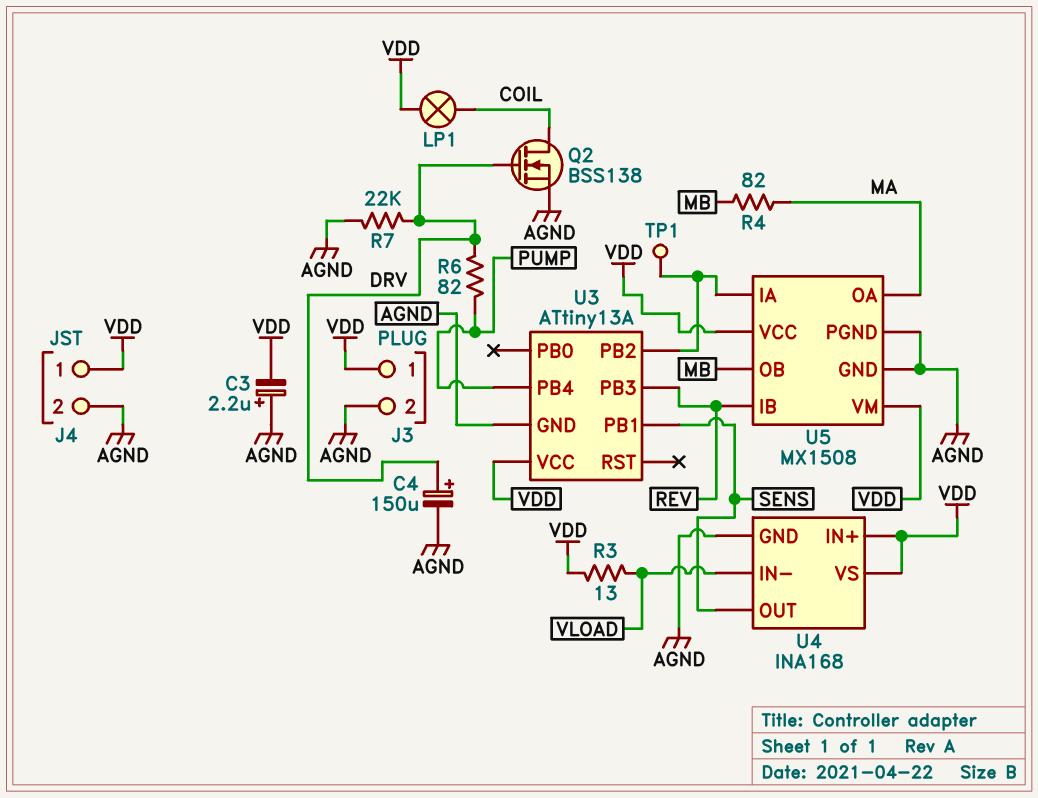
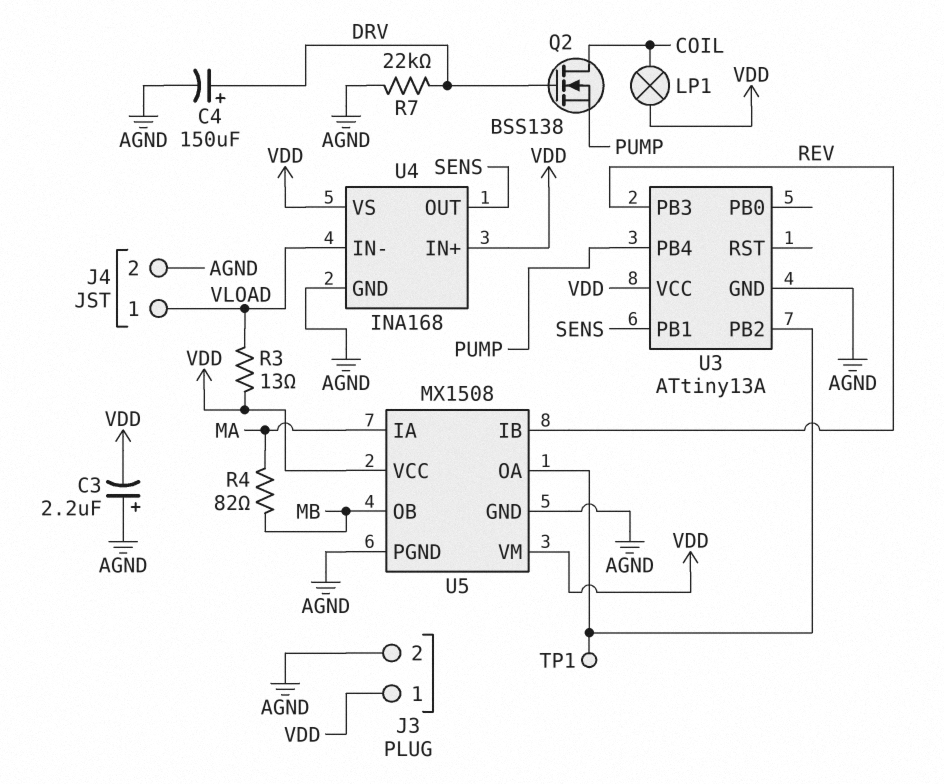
J4 pin 1: VDD -> VLOAD
Q2: NMOS BSS138 (G DRV, D COIL, S AGND) -> NMOS BSS138 (G DRV, D COIL, S PUMP)
R6: 82 (DRV, PUMP) -> none
U5 pin IA: U3/PB2 -> MA
U5 pin OA: MA -> U3/PB2

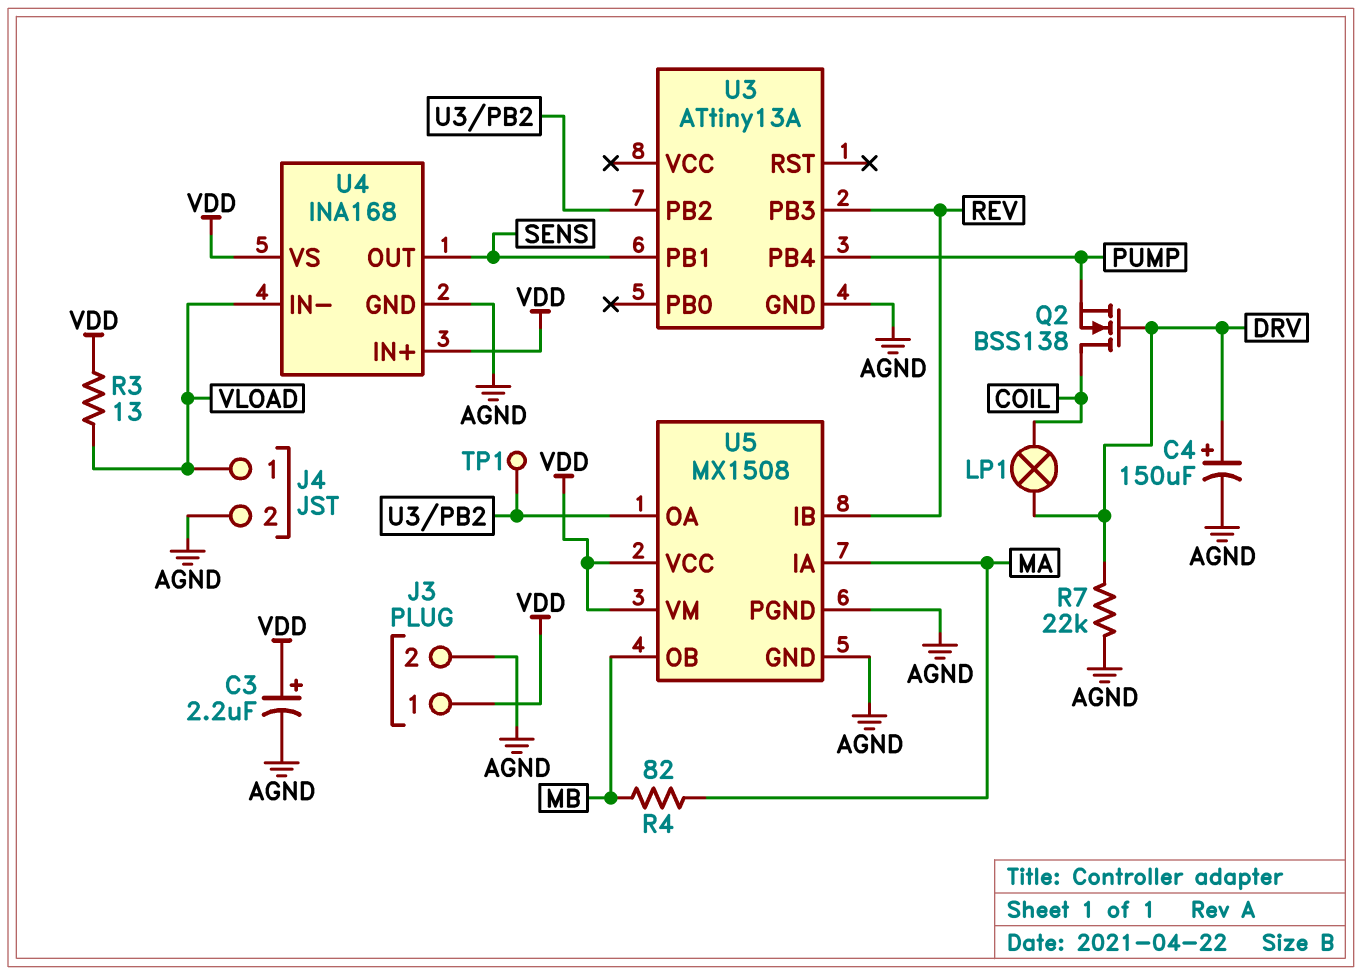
C3: 2.2uF (plus AGND, minus VDD) -> 2.2uF (plus VDD, minus AGND)
LP1: lamp (COIL, VDD) -> lamp (COIL, DRV)
U3 pin VCC: VDD -> none

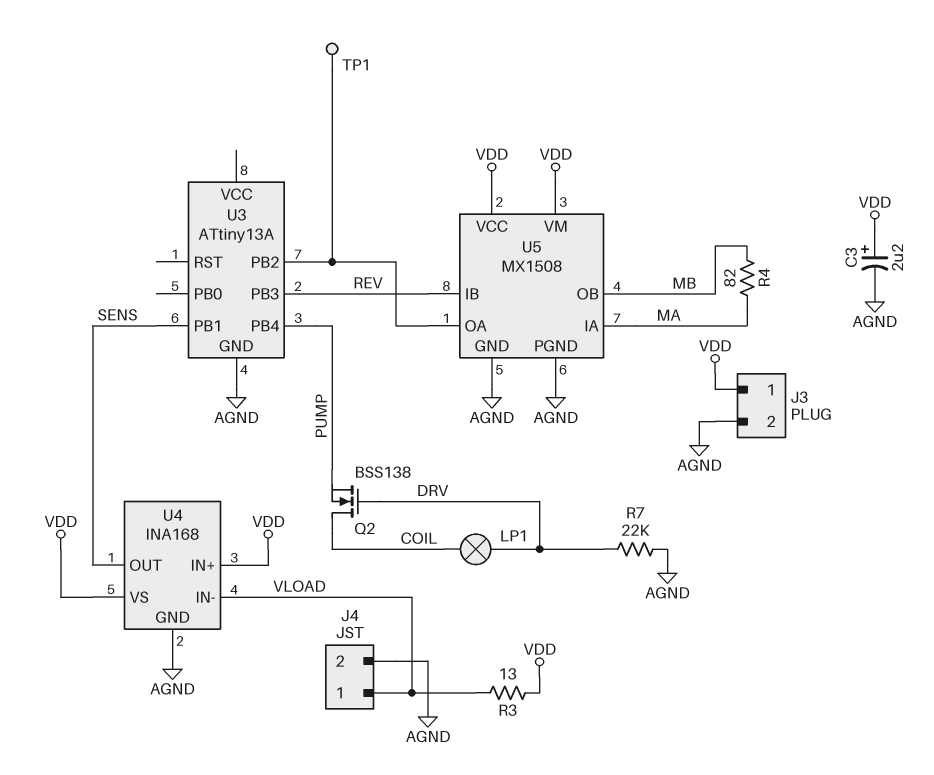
C4: 150uF (plus DRV, minus AGND) -> none

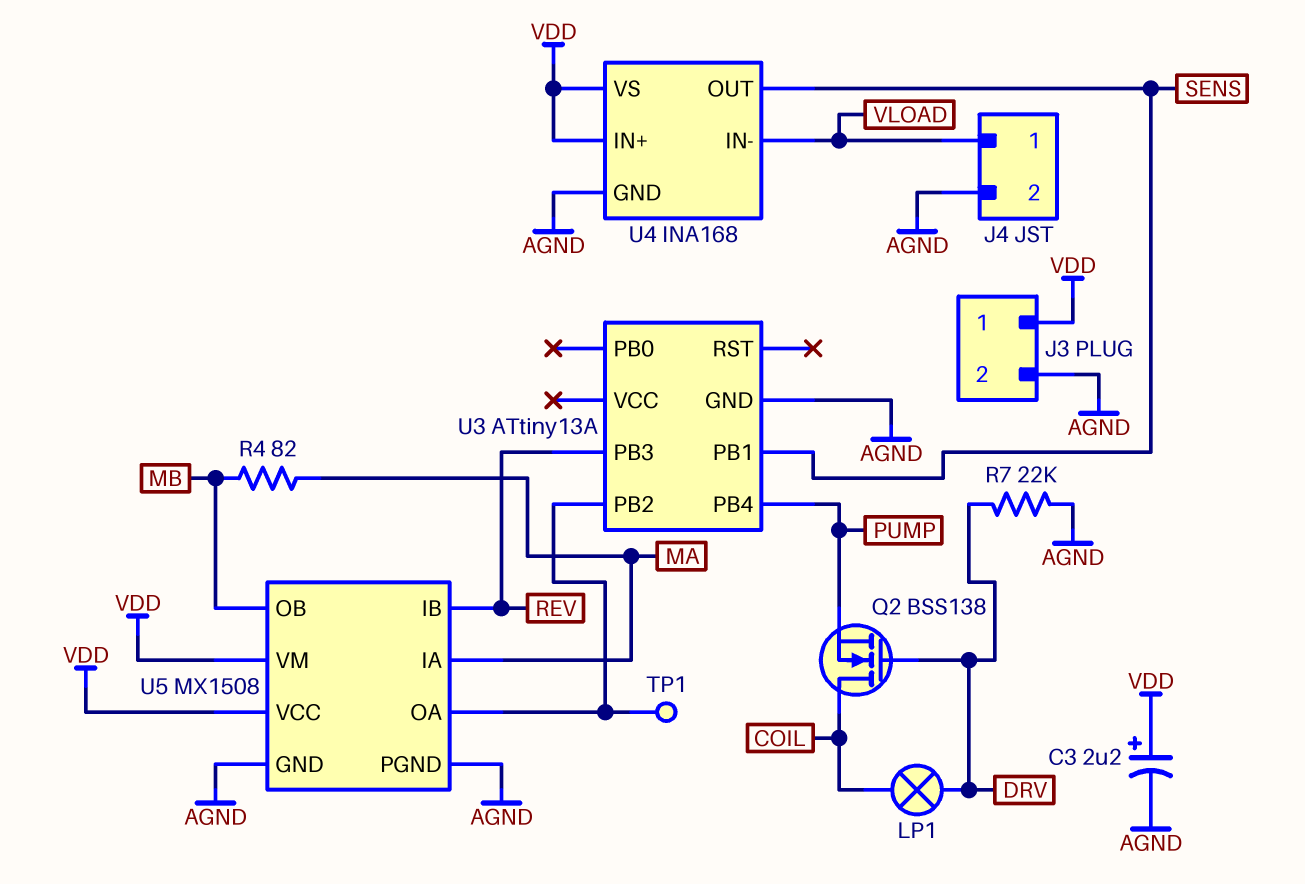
R3: 13 (VDD, VLOAD) -> none

